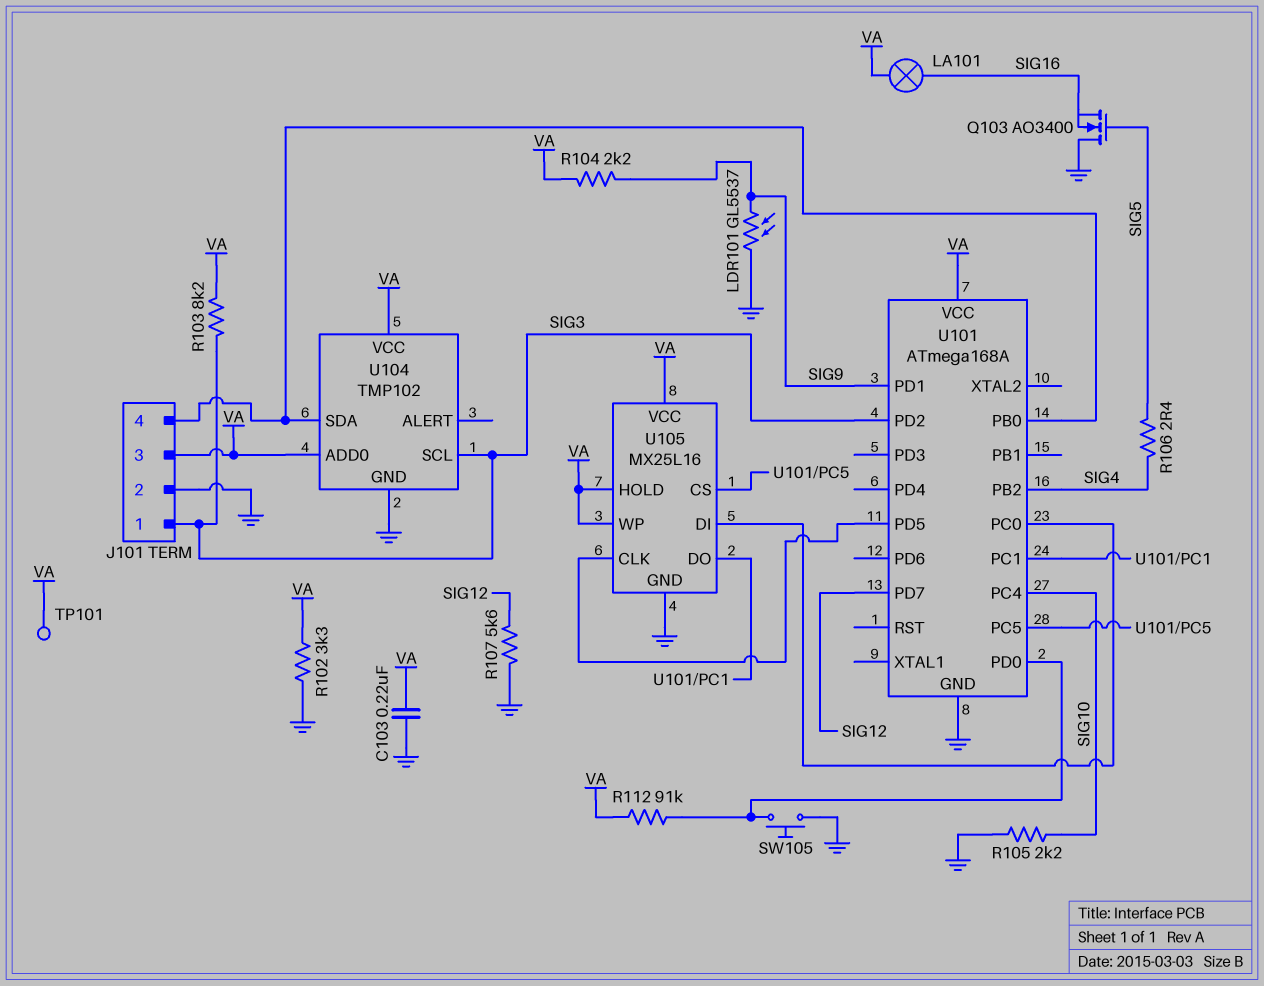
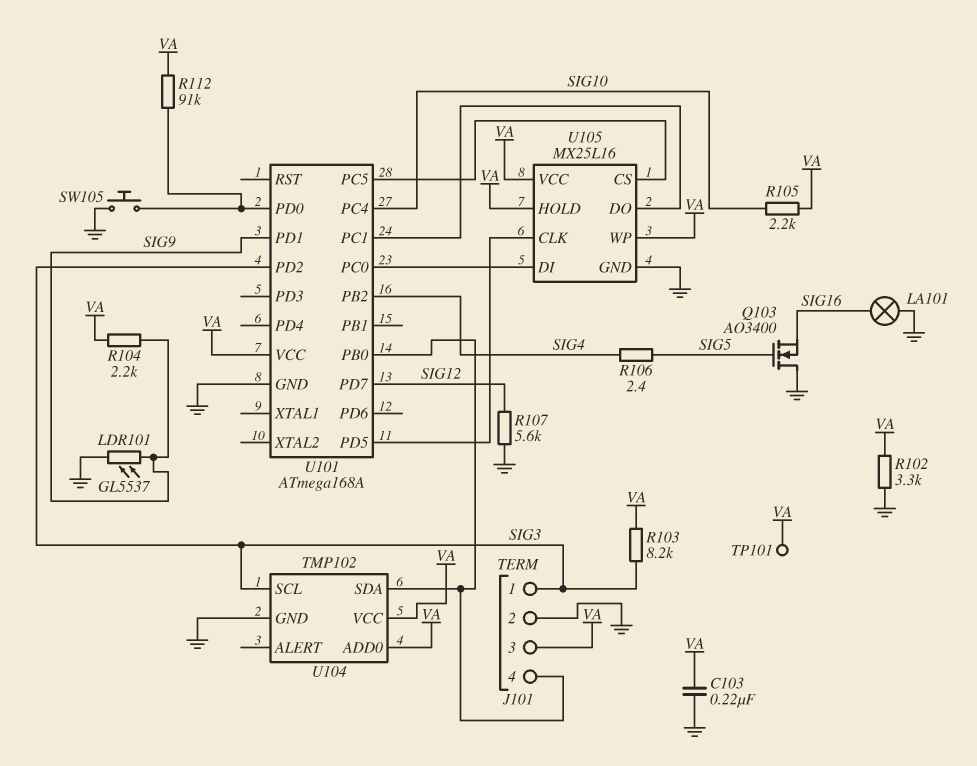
LA101: lamp (SIG16, VA) -> lamp (GND, SIG16)
R105: 2.2k (GND, SIG10) -> 2.2k (SIG10, VA)

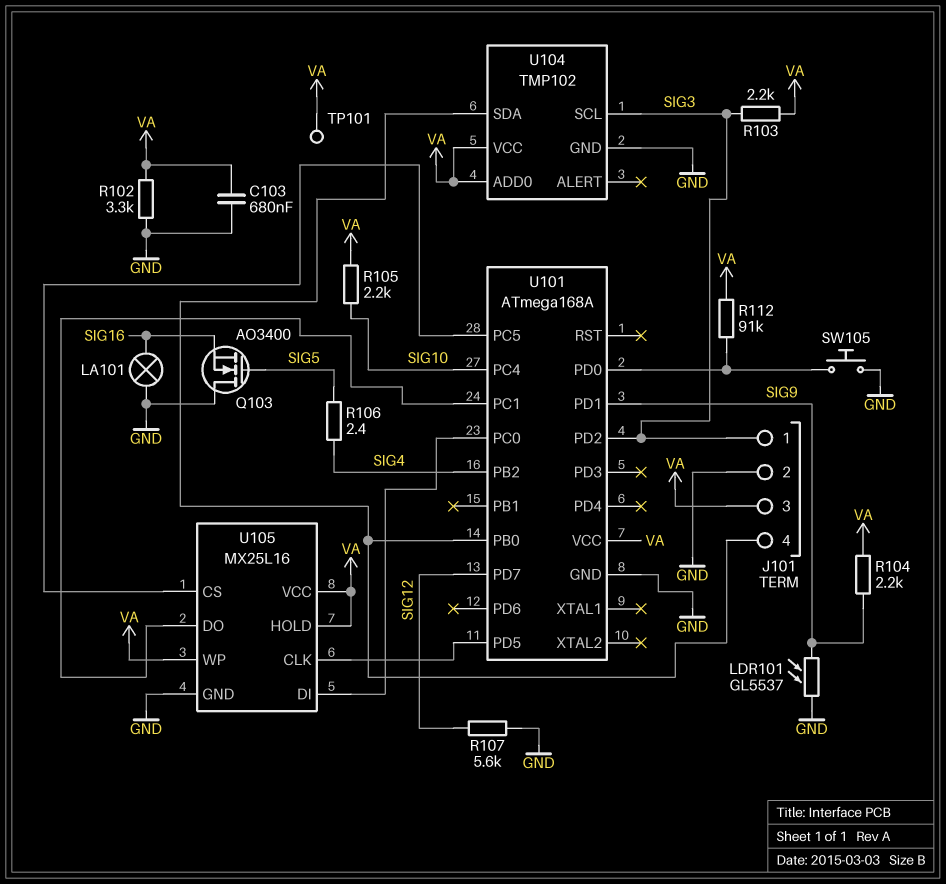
C103: 220nF (GND, VA) -> 680nF (GND, VA)
R103: 8.2k (SIG3, VA) -> 2.2k (SIG3, VA)

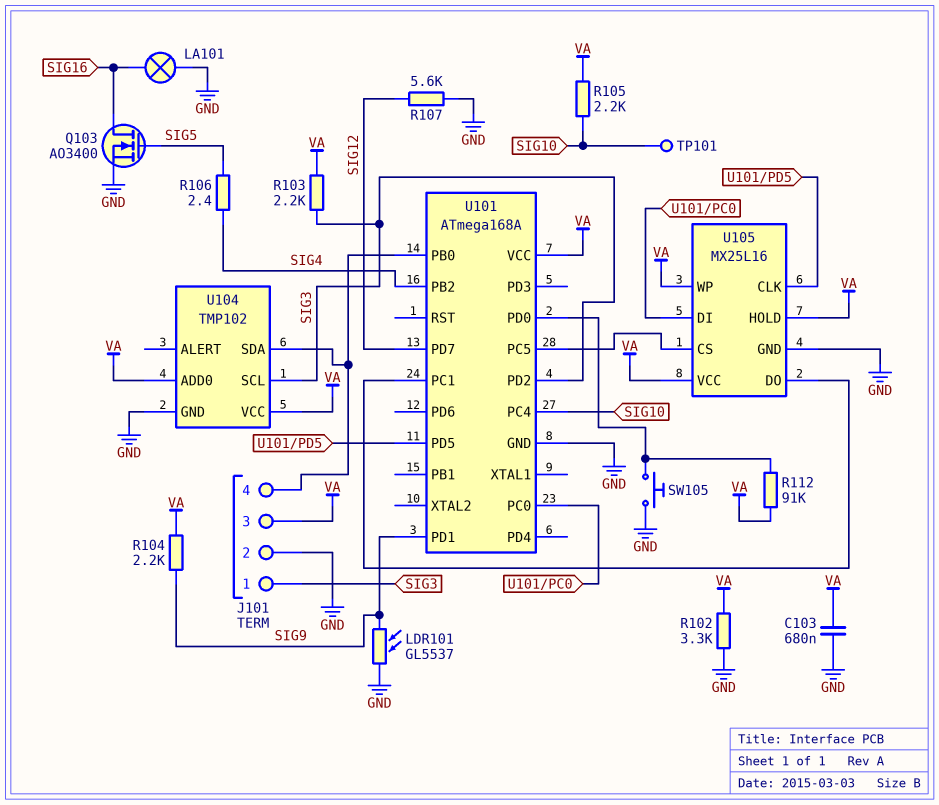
Q103: NMOS AO3400 (G SIG5, D GND, S SIG16) -> NMOS AO3400 (G SIG5, D SIG16, S GND)
TP101: test point (VA) -> test point (SIG10)

